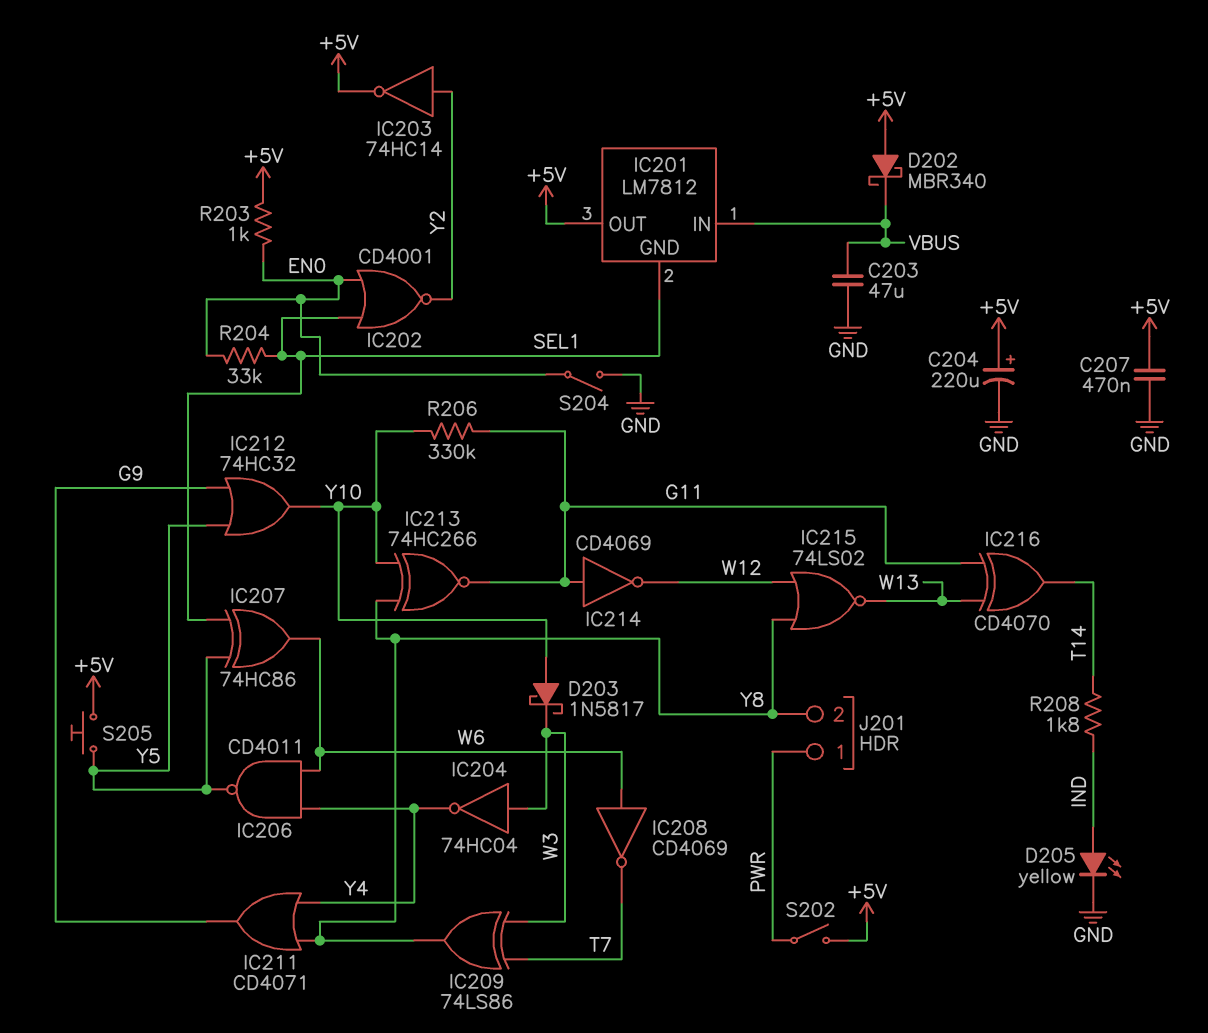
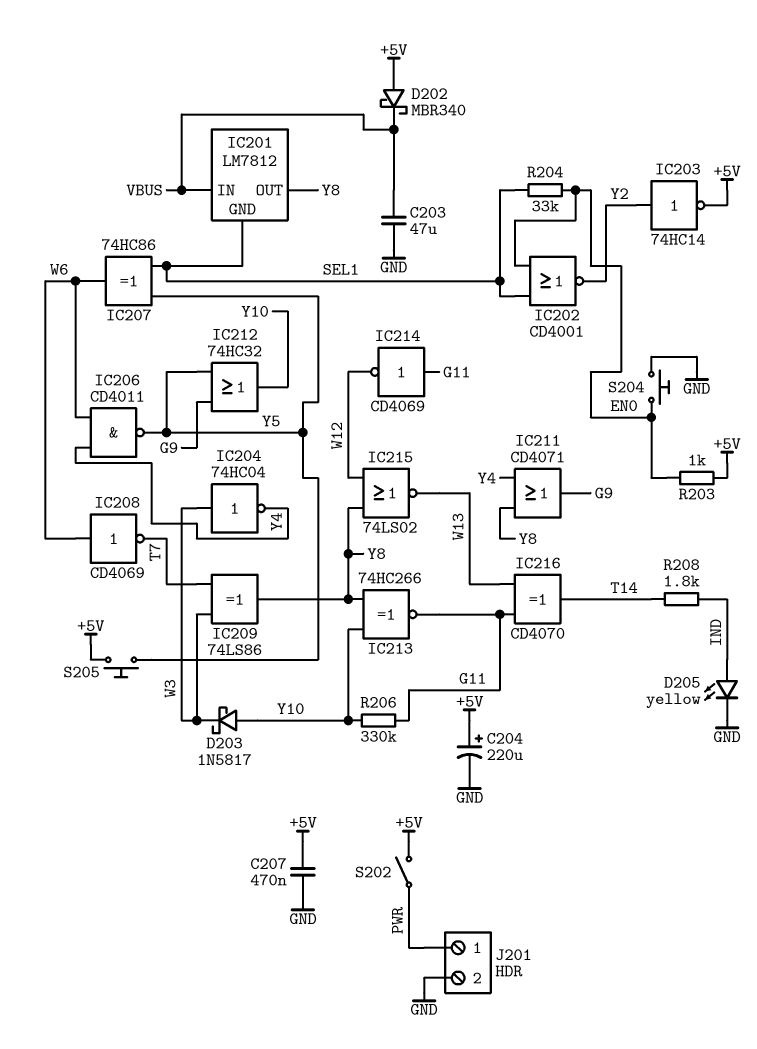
IC201 pin OUT: +5V -> Y8
J201 pin 2: Y8 -> GND
S204: switch (EN0, GND) -> button (EN0, GND)

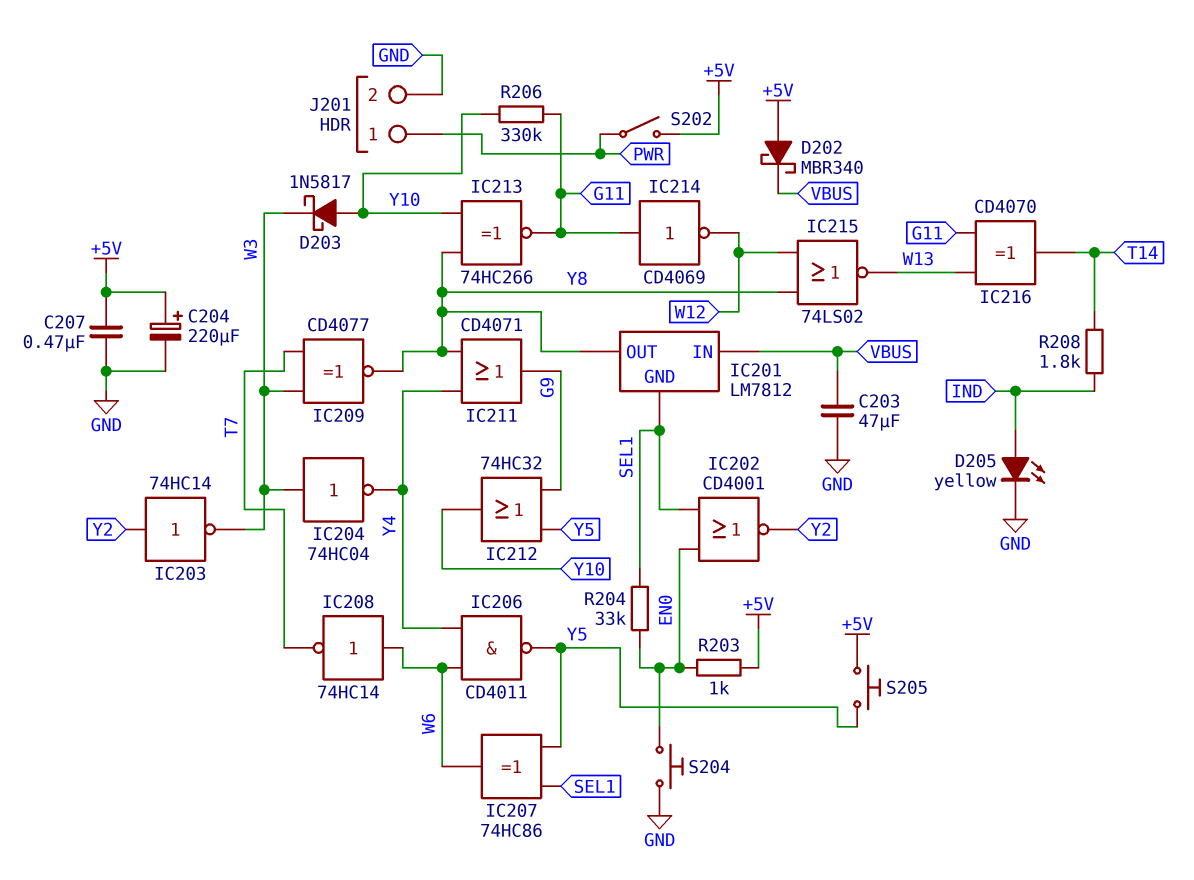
IC203: NOT 74HC14 (in Y2, out +5V) -> NOT 74HC14 (in Y2, out W3)
IC208: NOT CD4069 (in W6, out T7) -> NOT 74HC14 (in W6, out T7)
IC209: XOR 74LS86 (in T7, in W3, out Y8) -> XNOR CD4077 (in T7, in W3, out Y8)

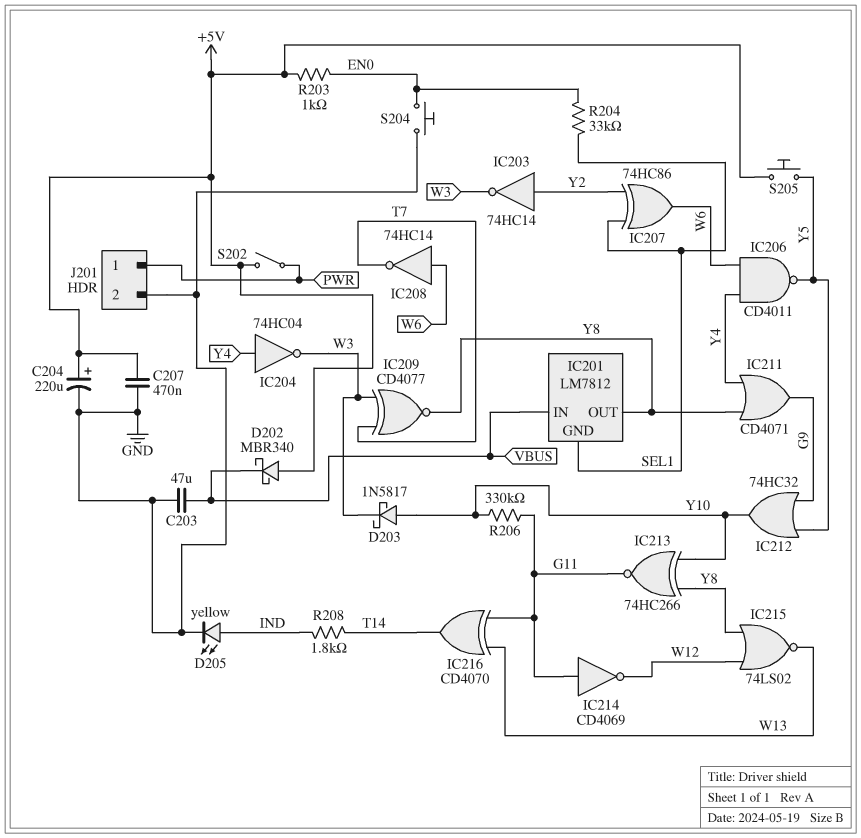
IC202: NOR CD4001 (in EN0, in SEL1, out Y2) -> none
IC204: NOT 74HC04 (in W3, out Y4) -> NOT 74HC04 (in Y4, out W3)
IC207: XOR 74HC86 (in SEL1, in Y5, out W6) -> XOR 74HC86 (in SEL1, in Y2, out W6)

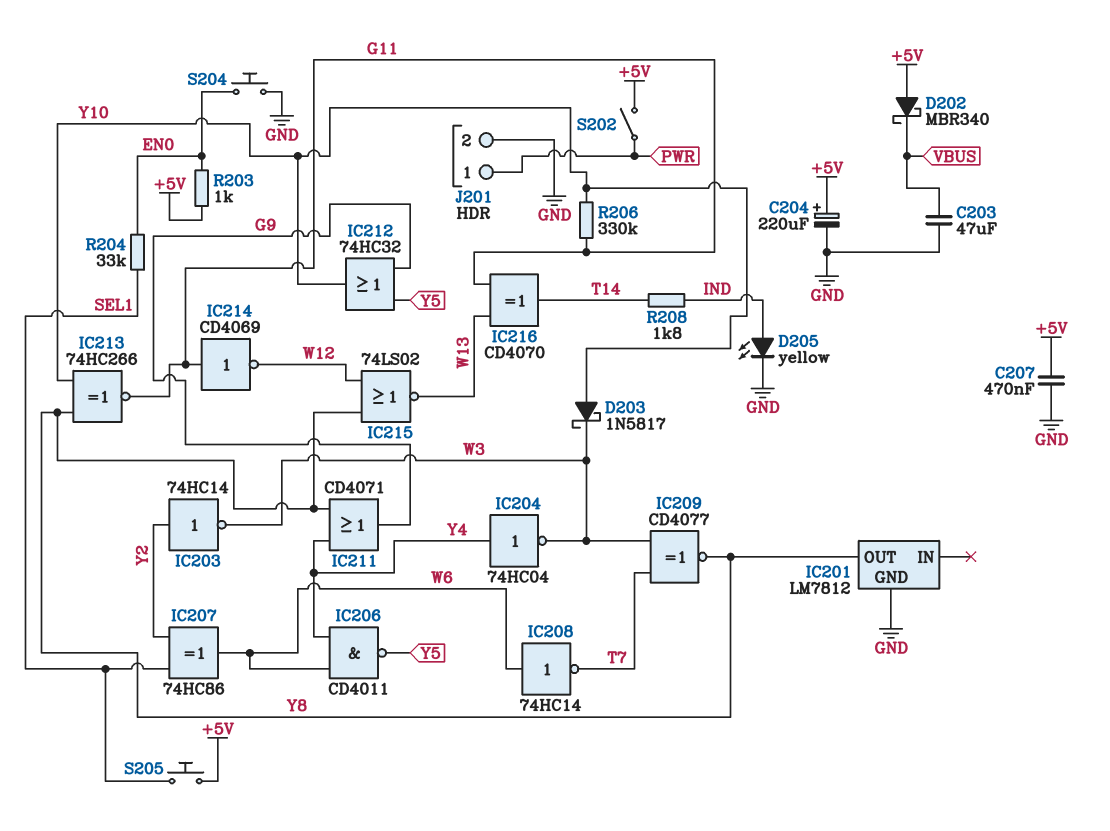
IC201 pin GND: SEL1 -> GND
IC201 pin IN: VBUS -> none
S205: button (+5V, Y5) -> button (+5V, SEL1)

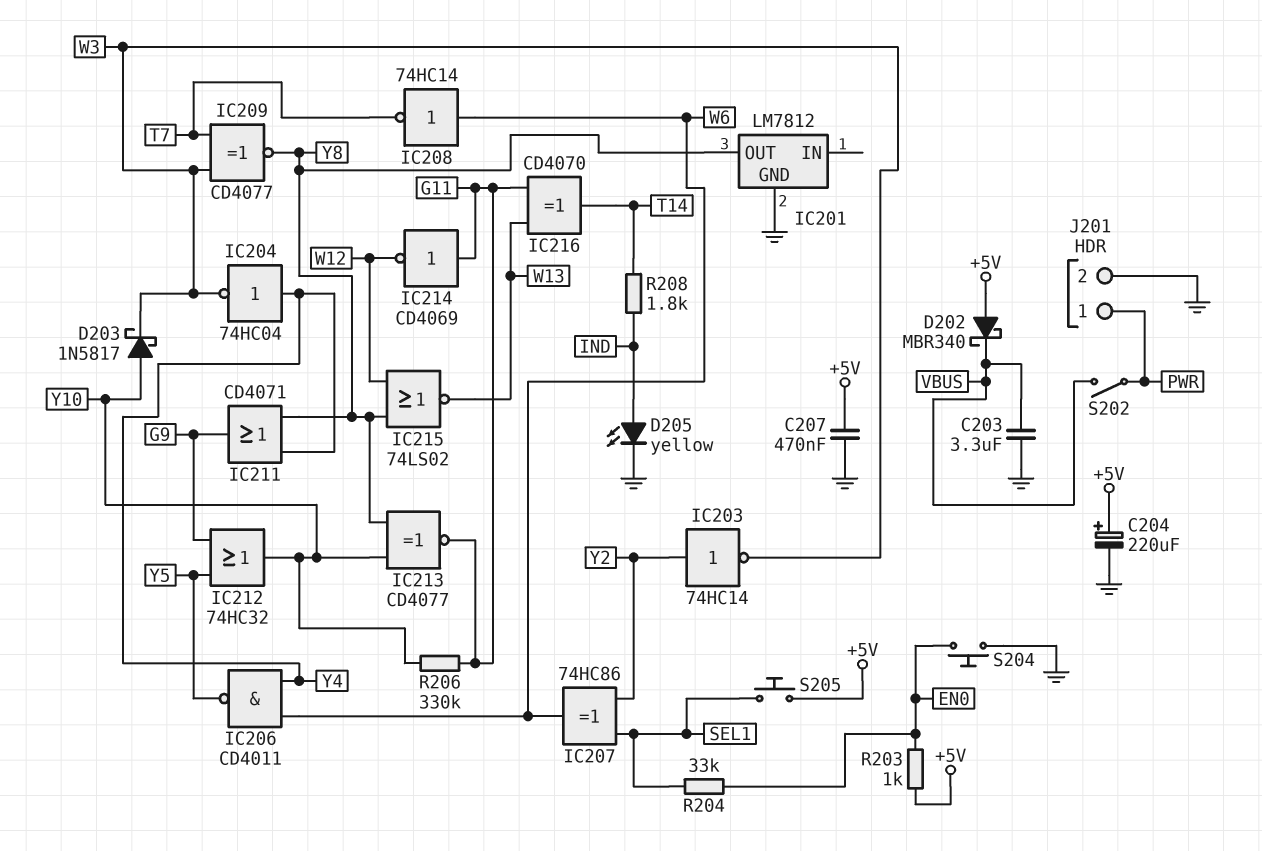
C203: 47uF (GND, VBUS) -> 3.3uF (GND, VBUS)
IC213: XNOR 74HC266 (in Y8, in Y10, out G11) -> XNOR CD4077 (in Y8, in Y10, out G11)
S202: switch (+5V, PWR) -> switch (PWR, VBUS)

